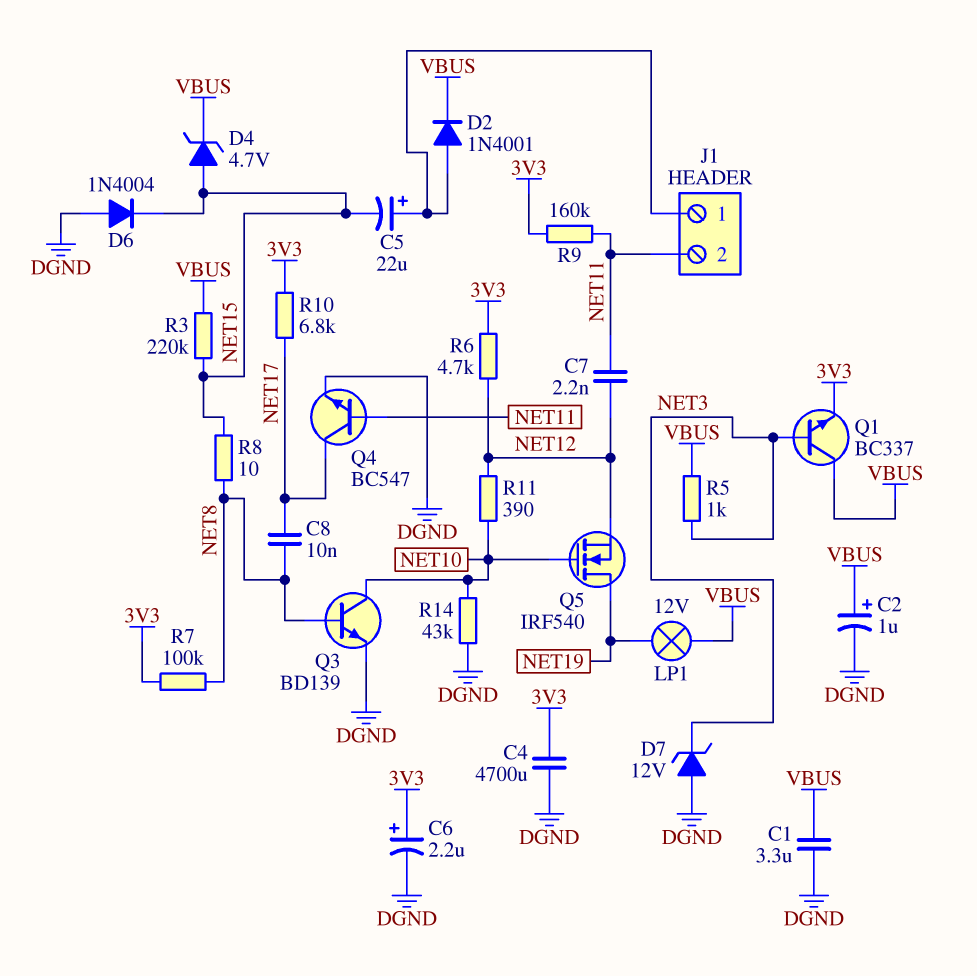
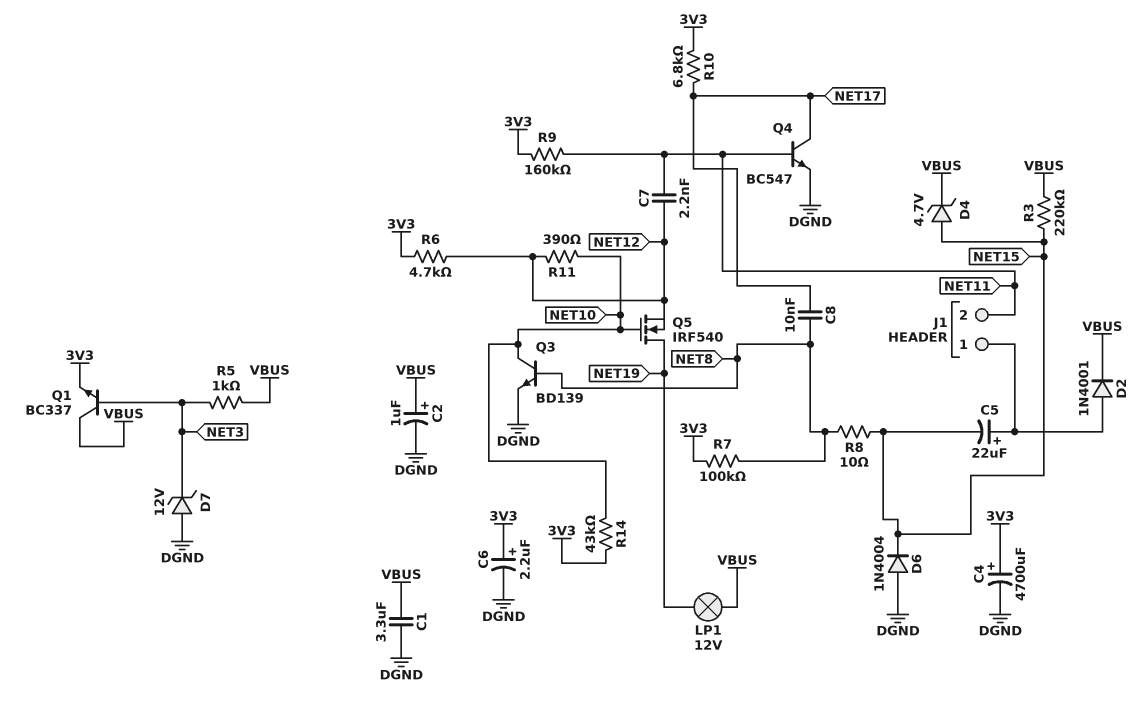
C4: 4700uF (3V3, DGND) -> 4700uF (plus 3V3, minus DGND)
R14: 43k (DGND, NET10) -> 43k (3V3, NET10)

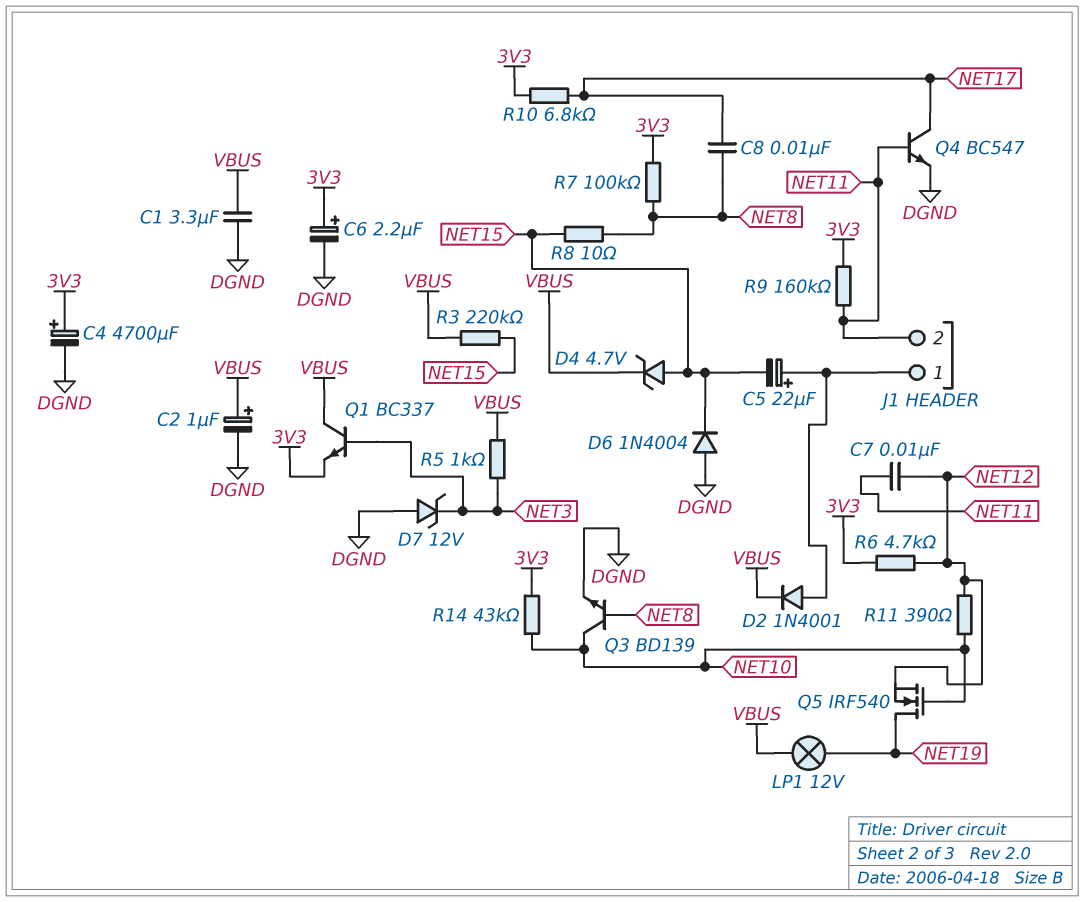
C7: 2.2nF (NET11, NET12) -> 10nF (NET11, NET12)

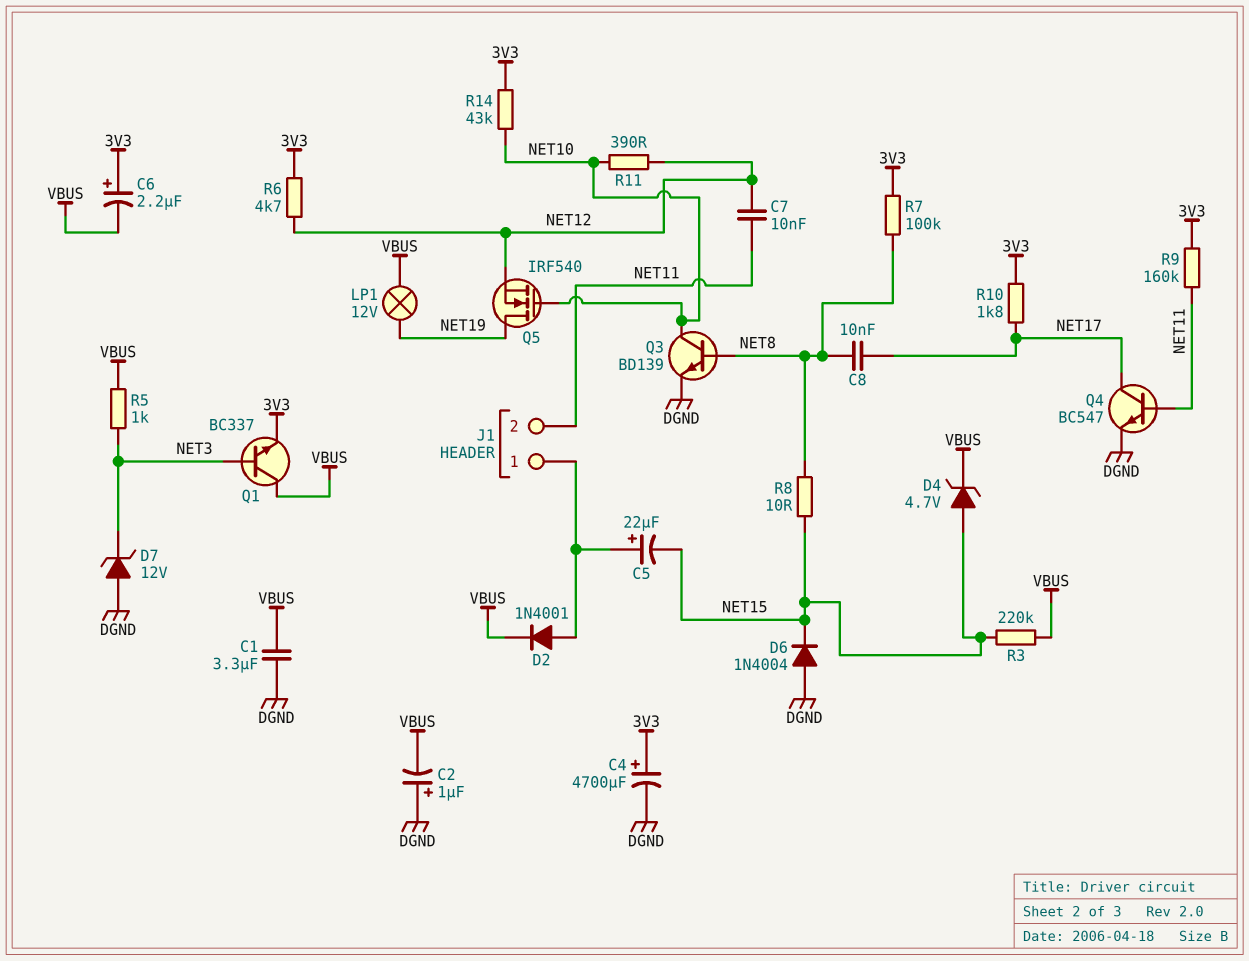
C2: 1uF (plus VBUS, minus DGND) -> 1uF (plus DGND, minus VBUS)
C6: 2.2uF (plus 3V3, minus DGND) -> 2.2uF (plus 3V3, minus VBUS)
R10: 6.8k (3V3, NET17) -> 1.8k (3V3, NET17)

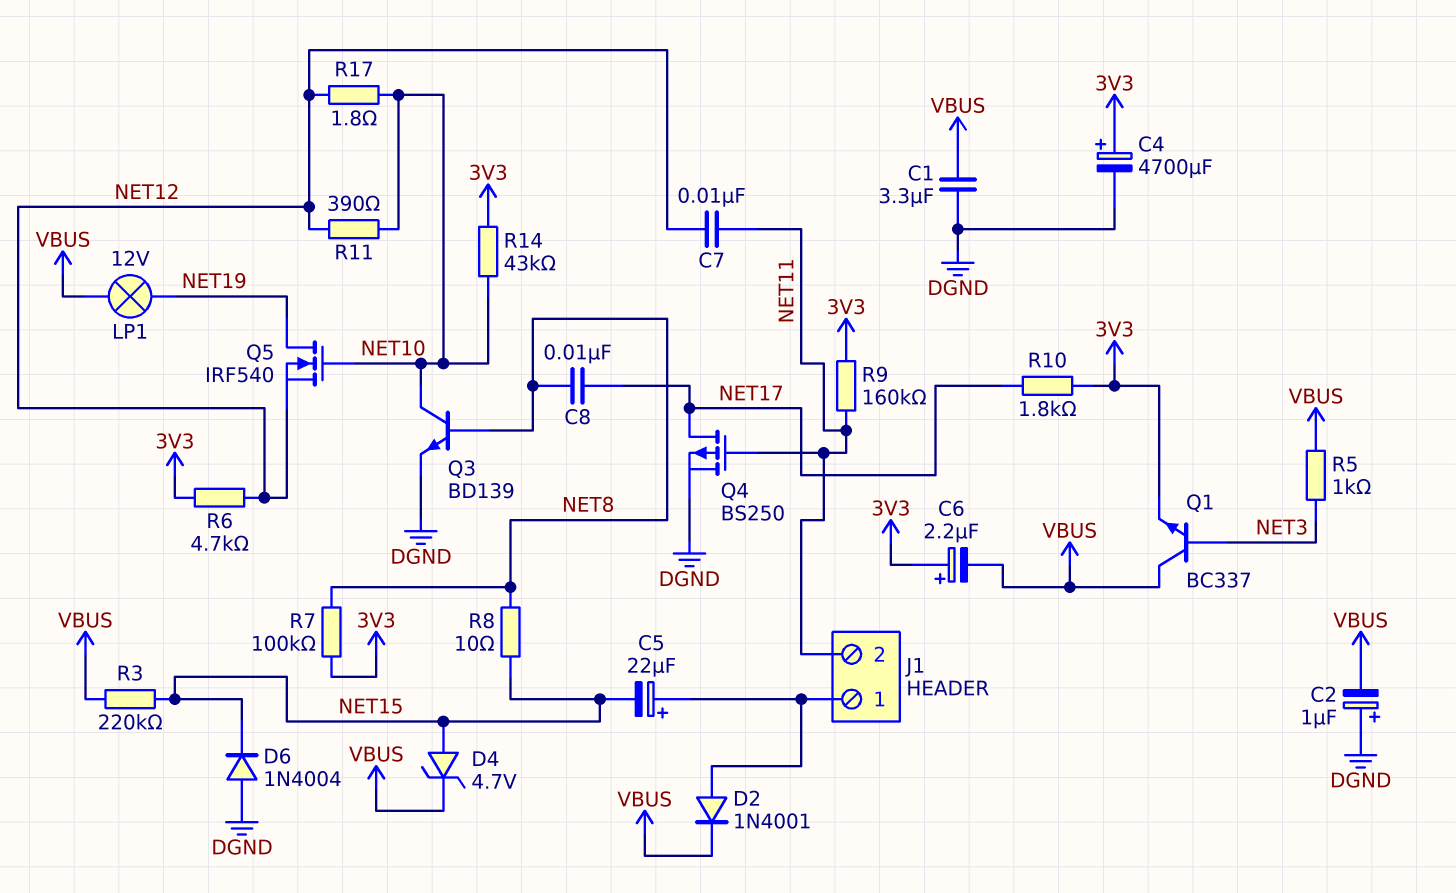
D7: zener 12V (A DGND, K NET3) -> none
Q4: NPN BC547 (B NET11, C NET17, E DGND) -> PMOS BS250 (G NET11, D NET17, S DGND)
R17: none -> 1.8 (NET10, NET12)

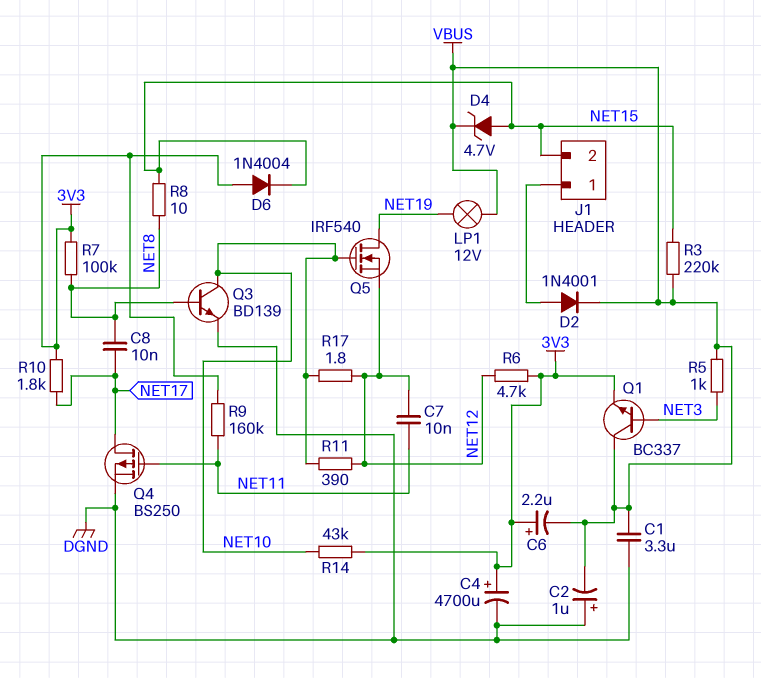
C5: 22uF (plus J1/1, minus NET15) -> none
D6: diode 1N4004 (A DGND, K NET15) -> diode 1N4004 (A 3V3, K NET15)
J1 pin 2: NET11 -> NET15

